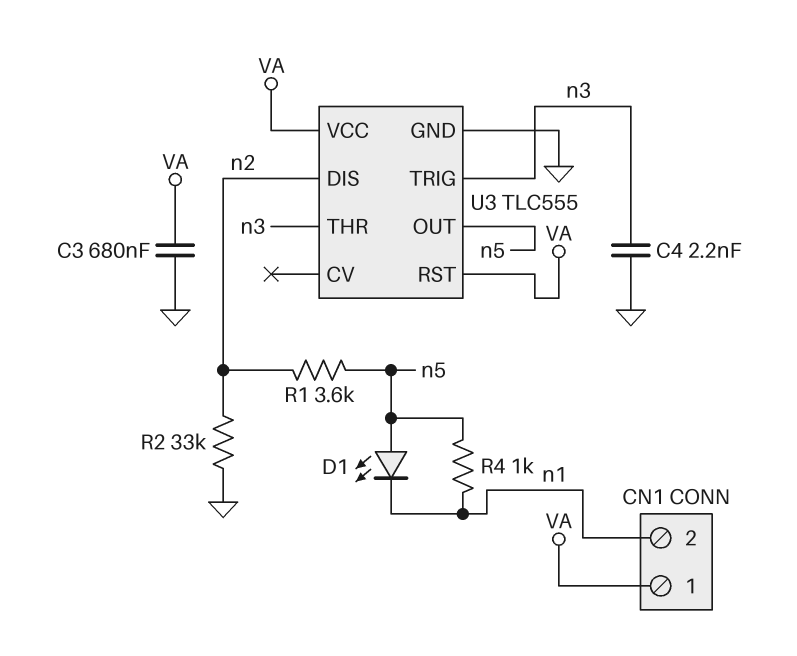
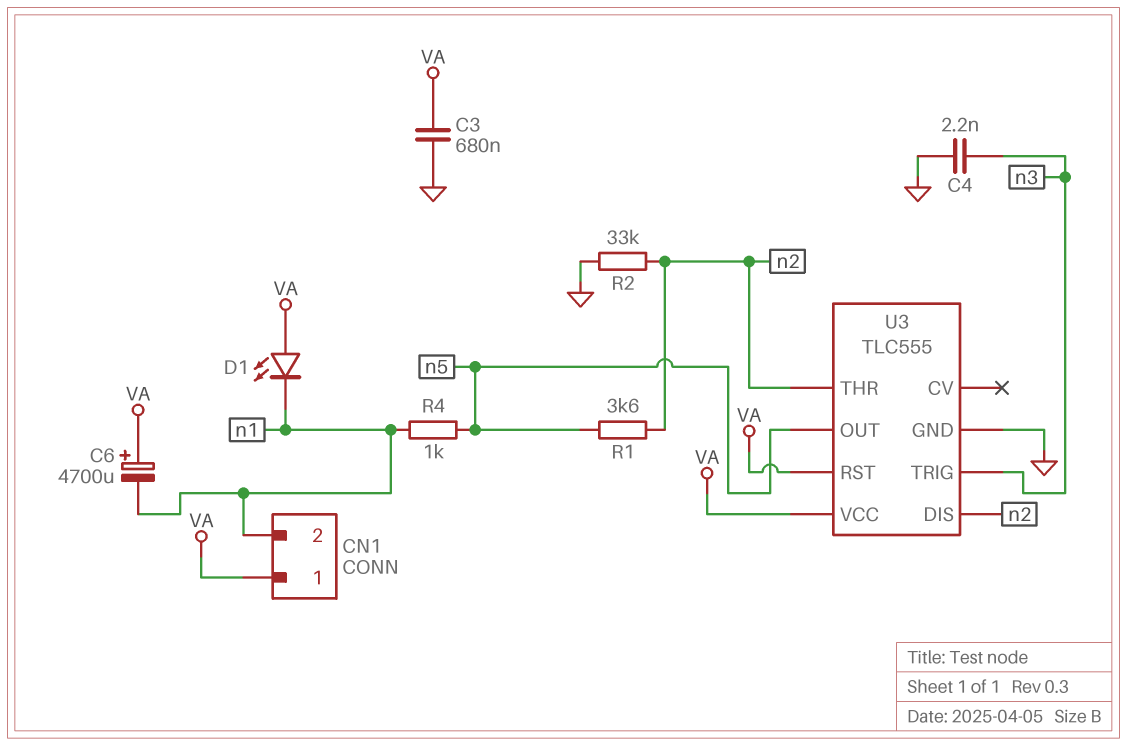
C6: none -> 4700uF (plus VA, minus n1)
D1: LED (A n5, K n1) -> LED (A VA, K n1)
U3 pin THR: n3 -> n2

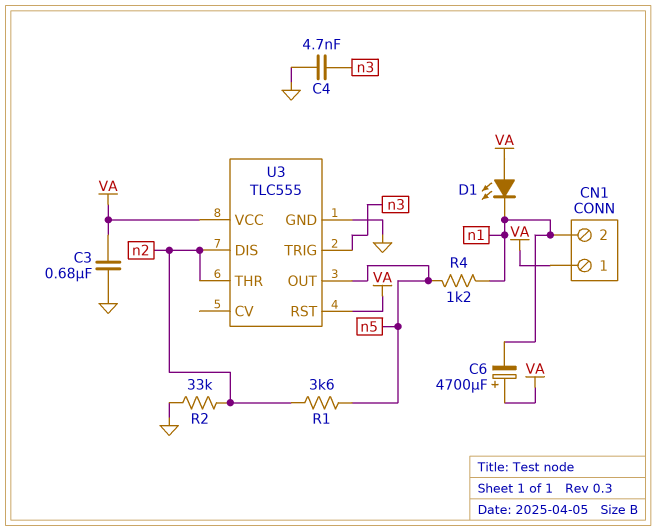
C4: 2.2nF (GND, n3) -> 4.7nF (GND, n3)
R4: 1k (n1, n5) -> 1.2k (n1, n5)

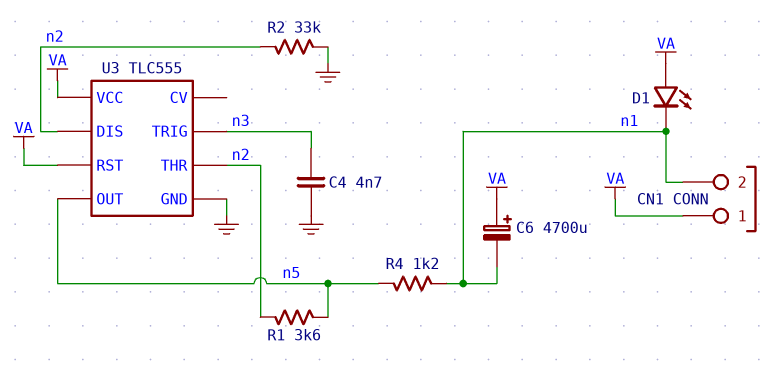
C3: 680nF (GND, VA) -> none

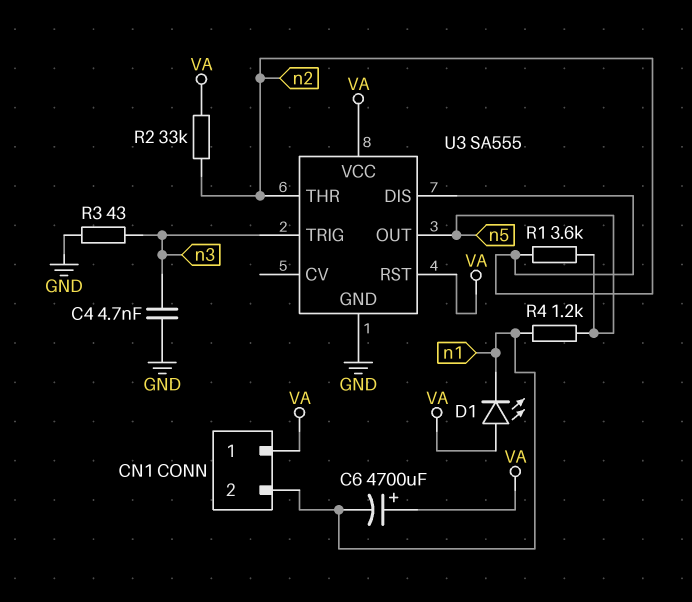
R2: 33k (GND, n2) -> 33k (VA, n2)
R3: none -> 43 (GND, n3)
U3: TLC555 -> SA555

